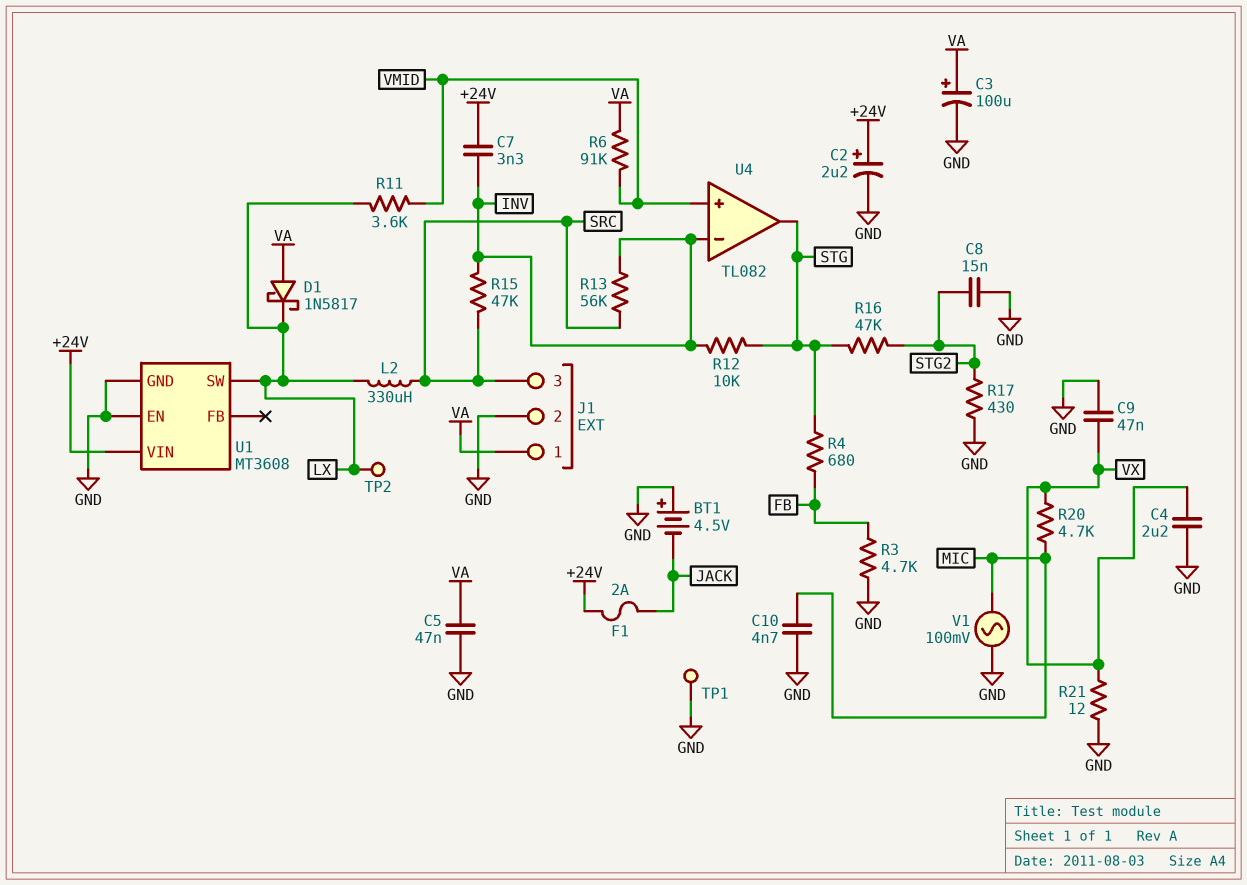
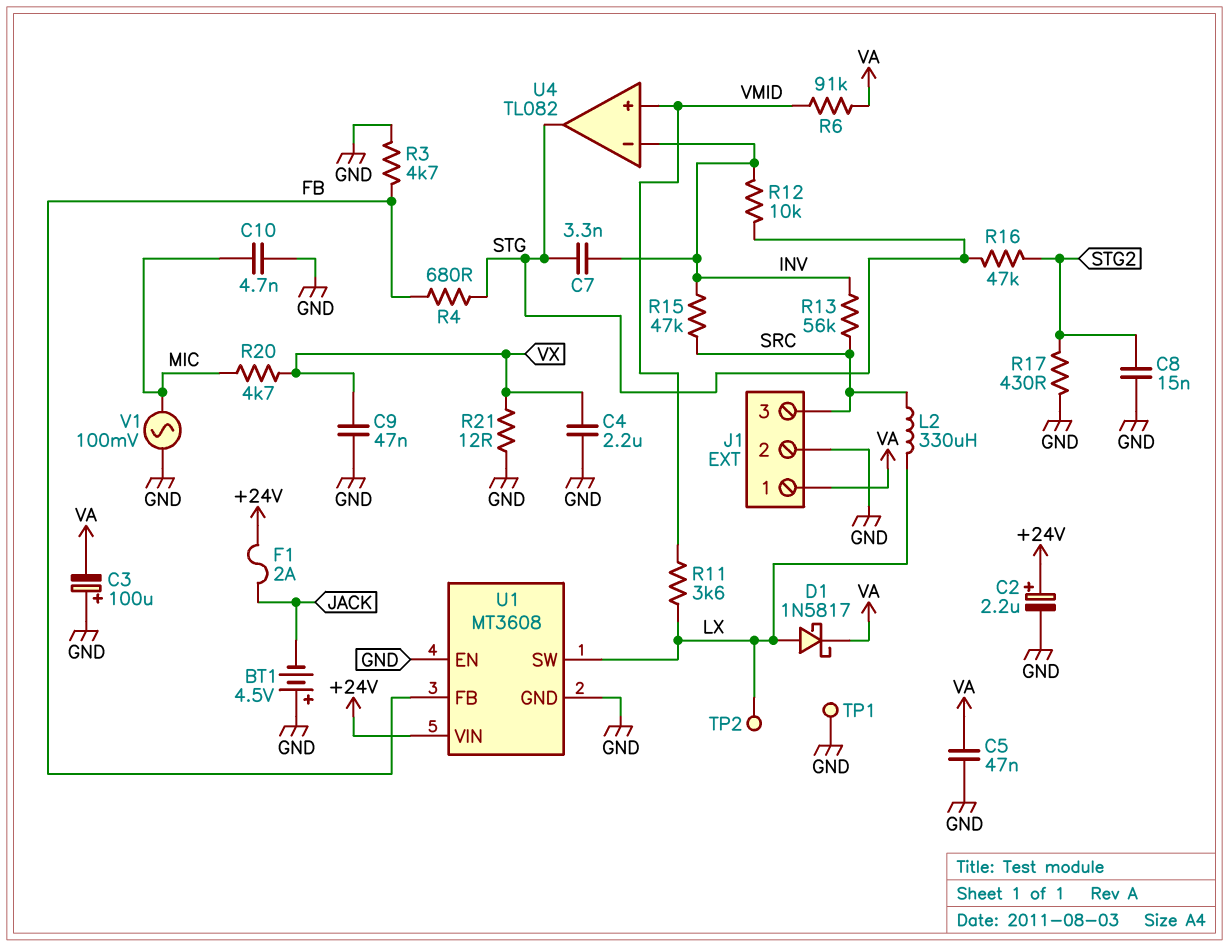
C3: 100uF (plus VA, minus GND) -> 100uF (plus GND, minus VA)
C7: 3.3nF (+24V, INV) -> 3.3nF (INV, STG)
D1: schottky 1N5817 (A VA, K LX) -> schottky 1N5817 (A LX, K VA)
U1 pin FB: none -> FB

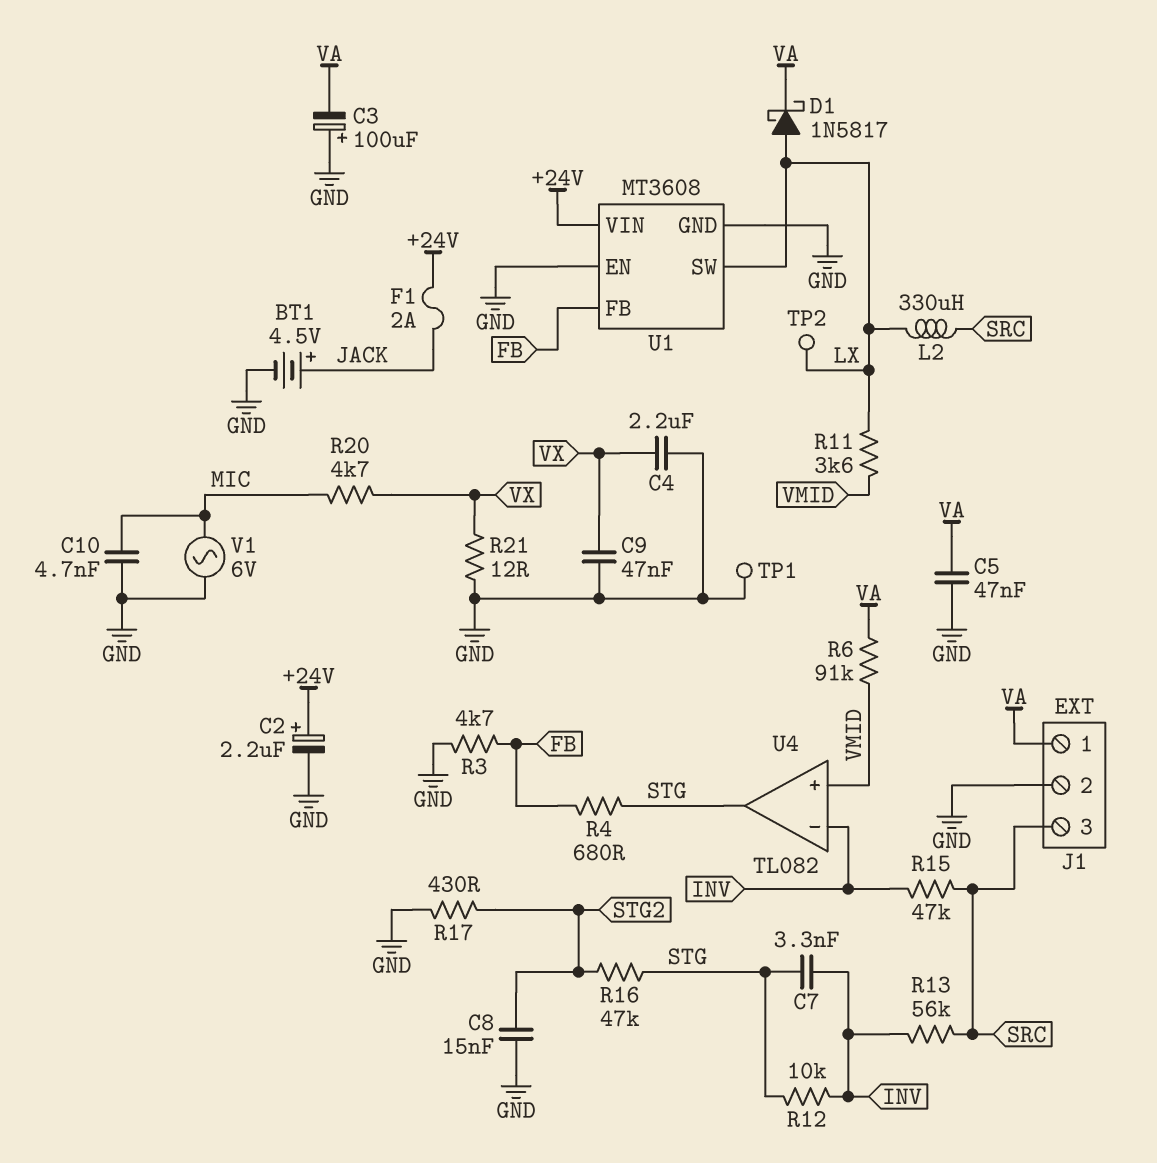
BT1: 4.5V (plus GND, minus JACK) -> 4.5V (plus JACK, minus GND)
V1: AC 100mV (GND, MIC) -> AC 6V (GND, MIC)

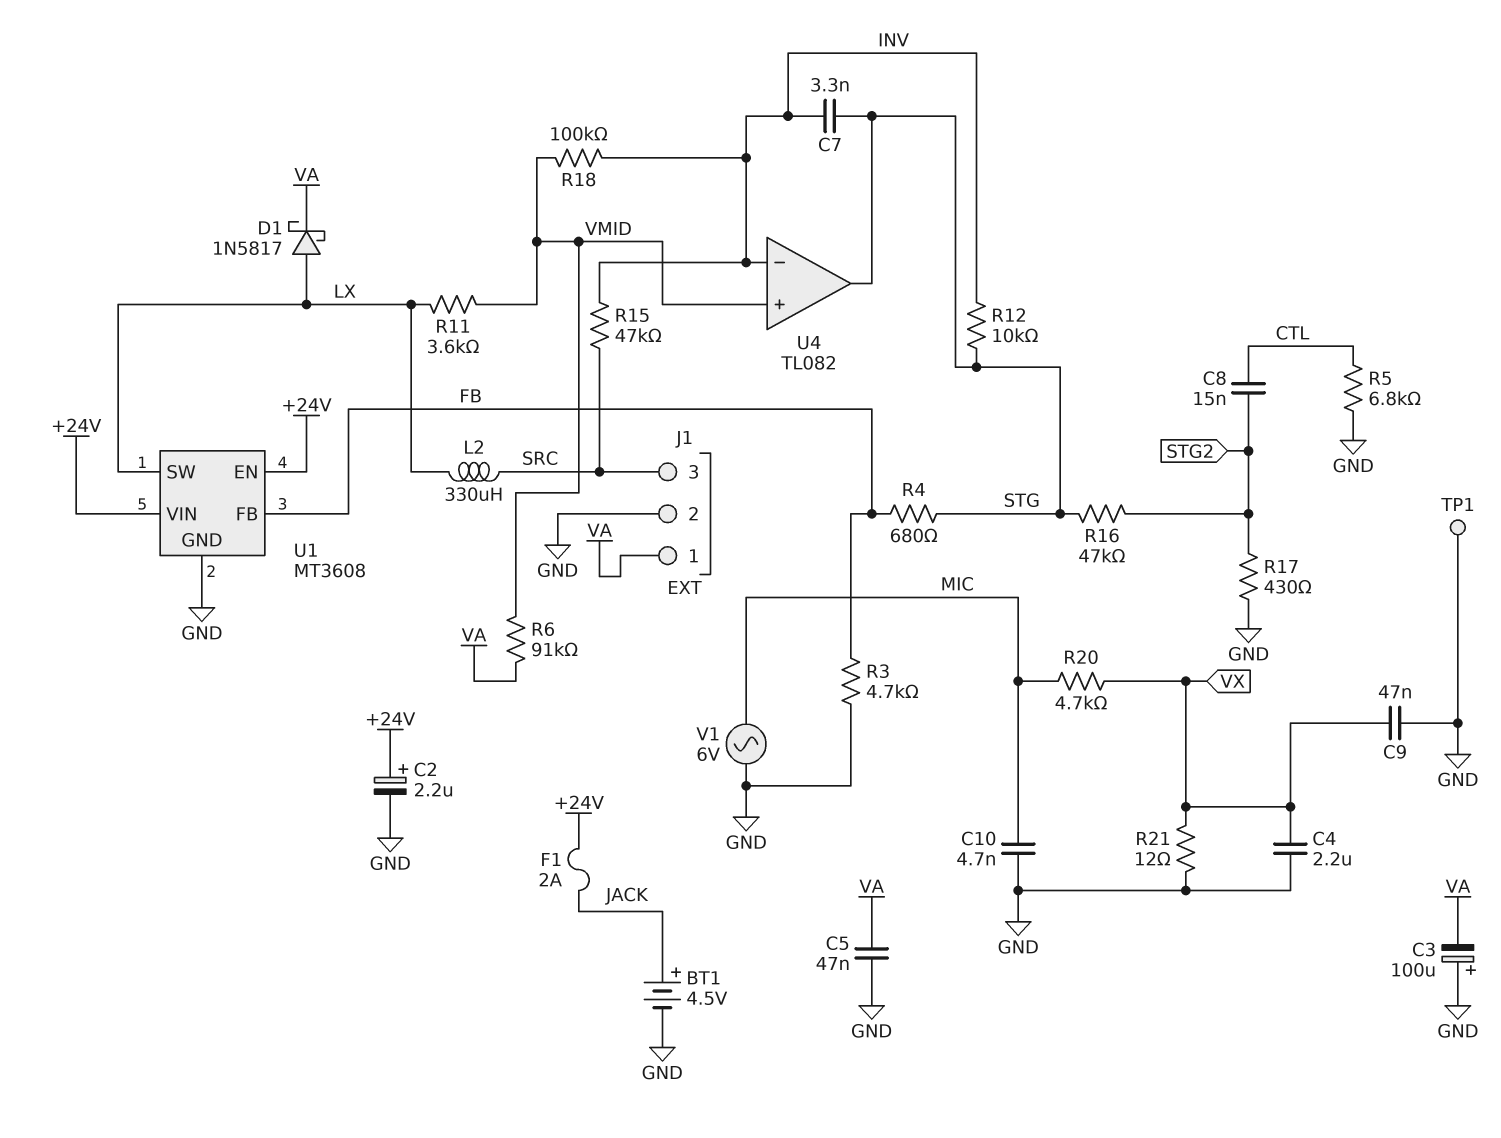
C8: 15nF (GND, STG2) -> 15nF (CTL, STG2)
R5: none -> 6.8k (CTL, GND)
R13: 56k (INV, SRC) -> none
R18: none -> 100k (INV, VMID)
TP2: test point (LX) -> none
U1 pin EN: GND -> +24V

